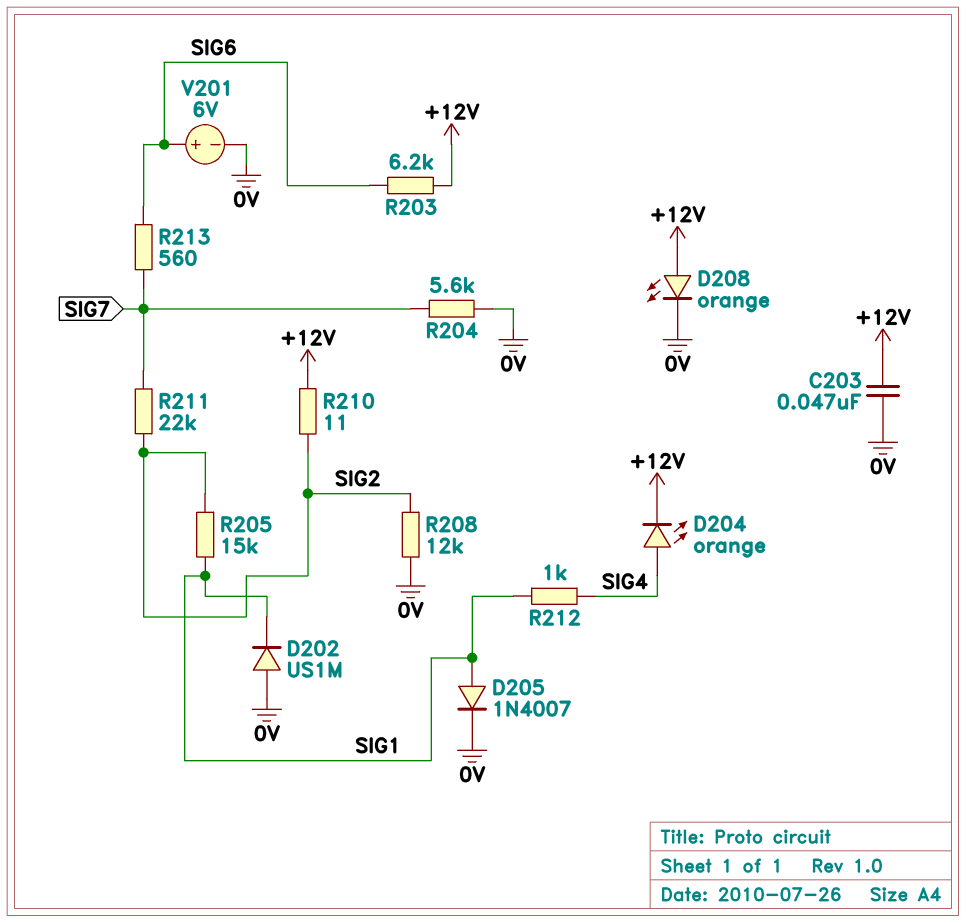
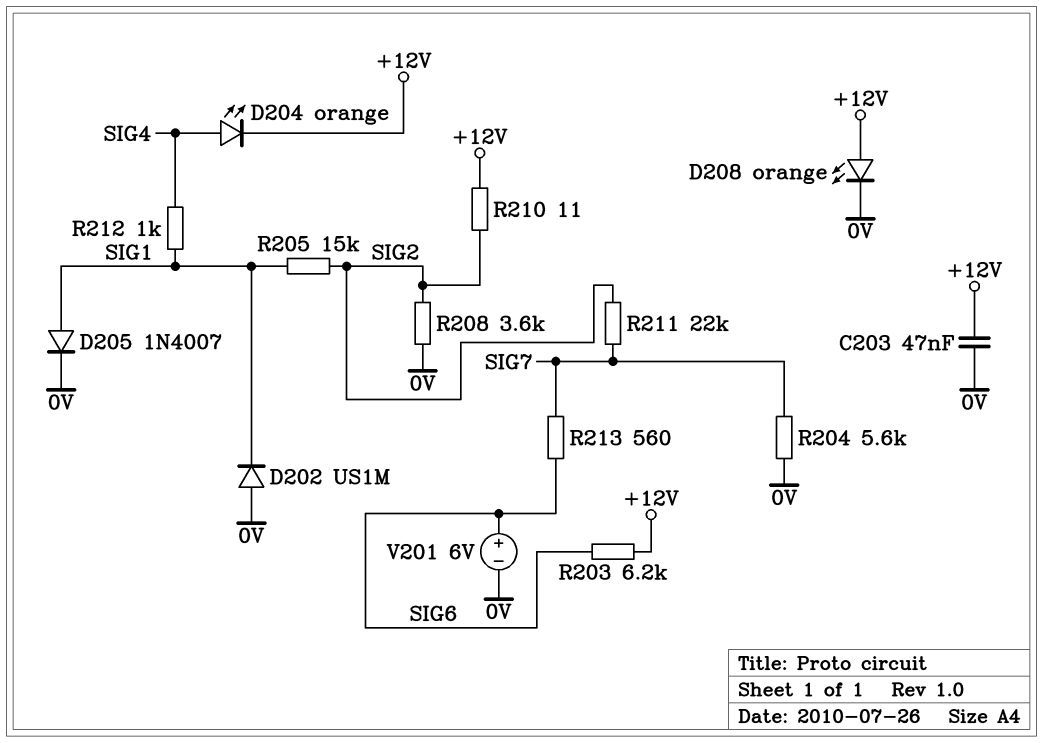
R208: 12k (0V, SIG2) -> 3.6k (0V, SIG2)

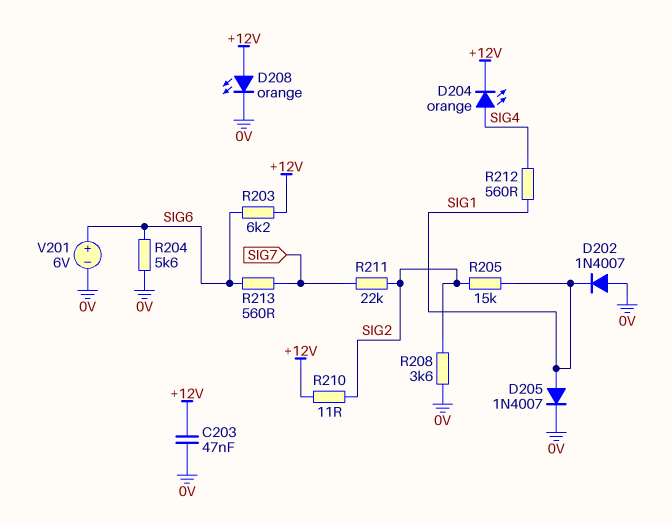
D202: diode US1M (A 0V, K SIG1) -> diode 1N4007 (A 0V, K SIG1)
R204: 5.6k (0V, SIG7) -> 5.6k (0V, SIG6)
R212: 1k (SIG1, SIG4) -> 560 (SIG1, SIG4)

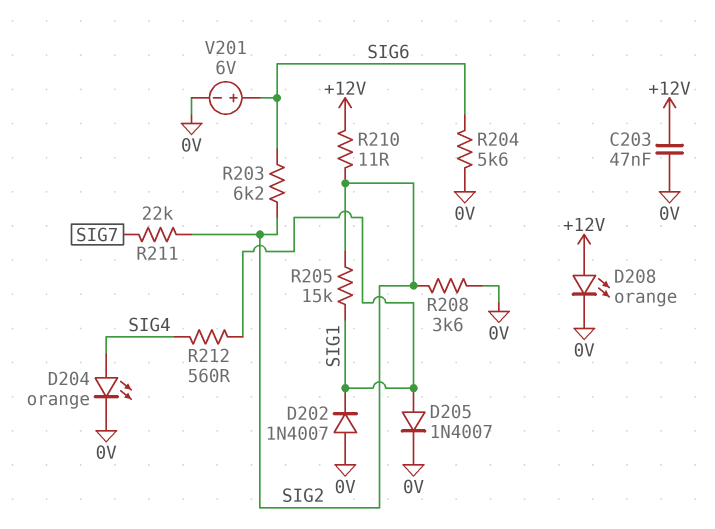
D204: LED orange (A SIG4, K +12V) -> LED orange (A SIG4, K 0V)
R203: 6.2k (+12V, SIG6) -> 6.2k (SIG2, SIG6)
R213: 560 (SIG6, SIG7) -> none

